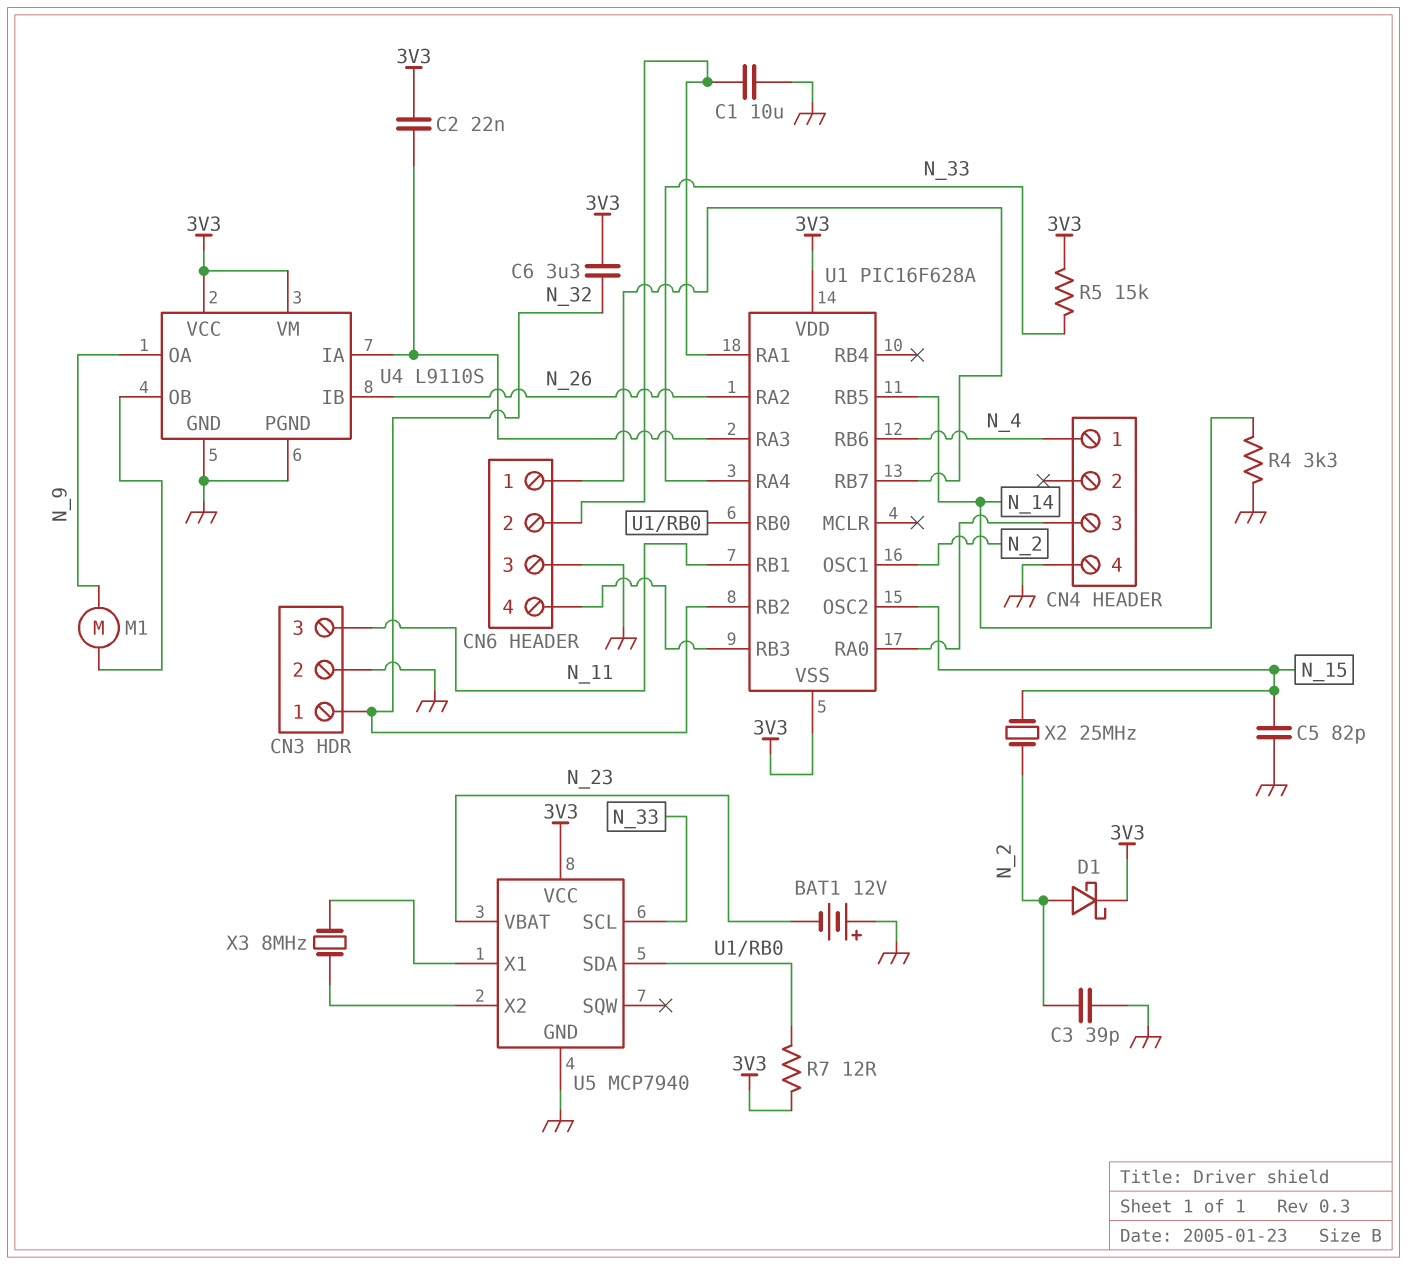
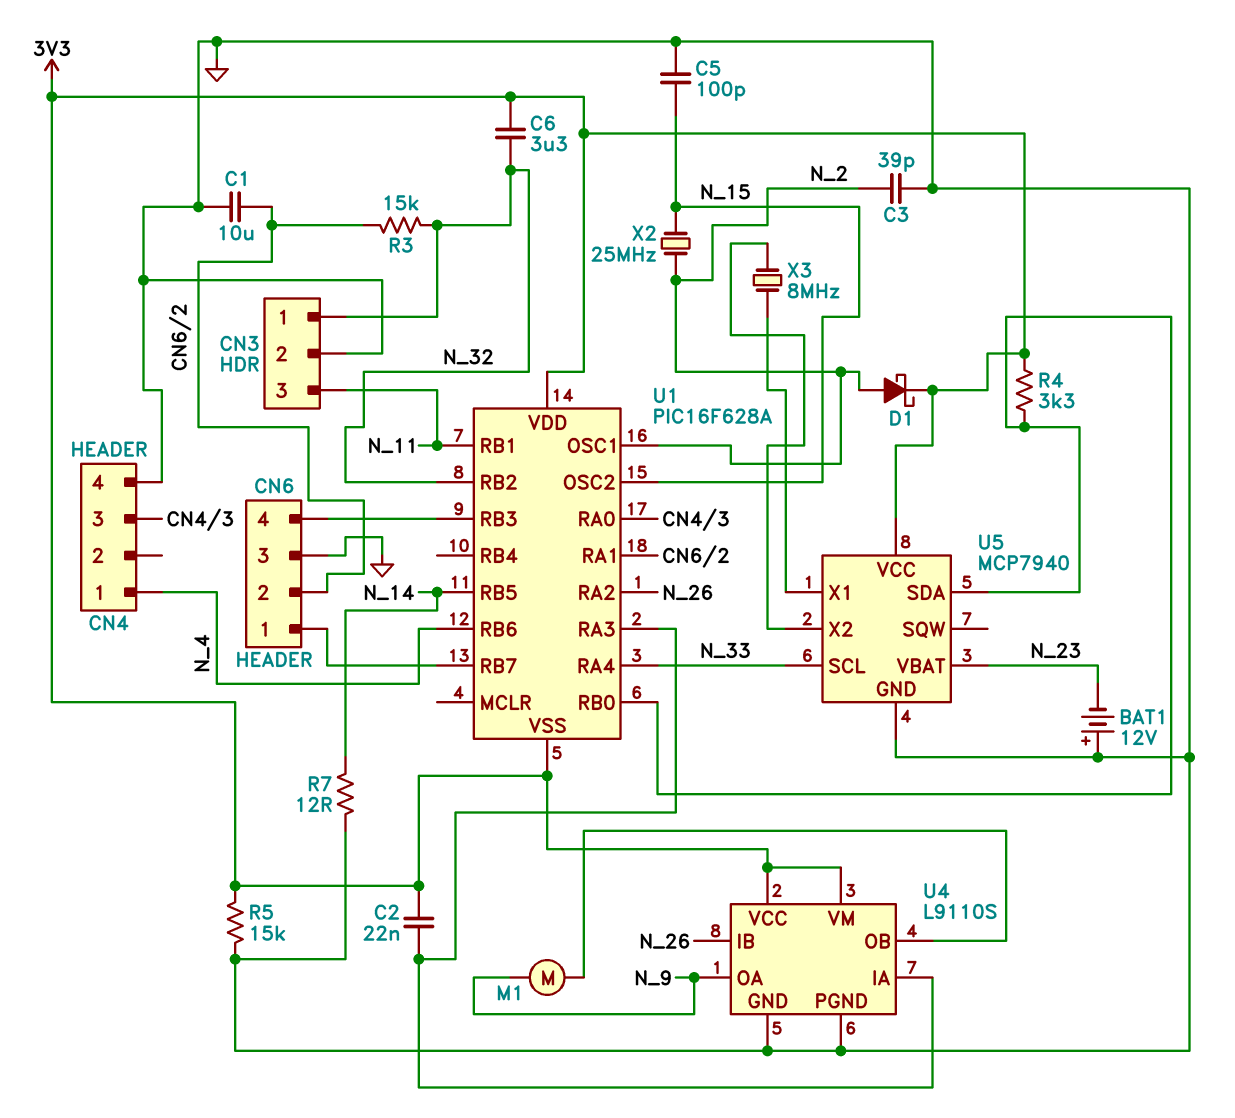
C5: 82pF (GND, N_15) -> 100pF (GND, N_15)
R3: none -> 15k (CN6/2, N_32)
R4: 3.3k (GND, N_14) -> 3.3k (3V3, U1/RB0)
R5: 15k (3V3, N_33) -> 15k (3V3, GND)
R7: 12 (3V3, U1/RB0) -> 12 (GND, N_14)

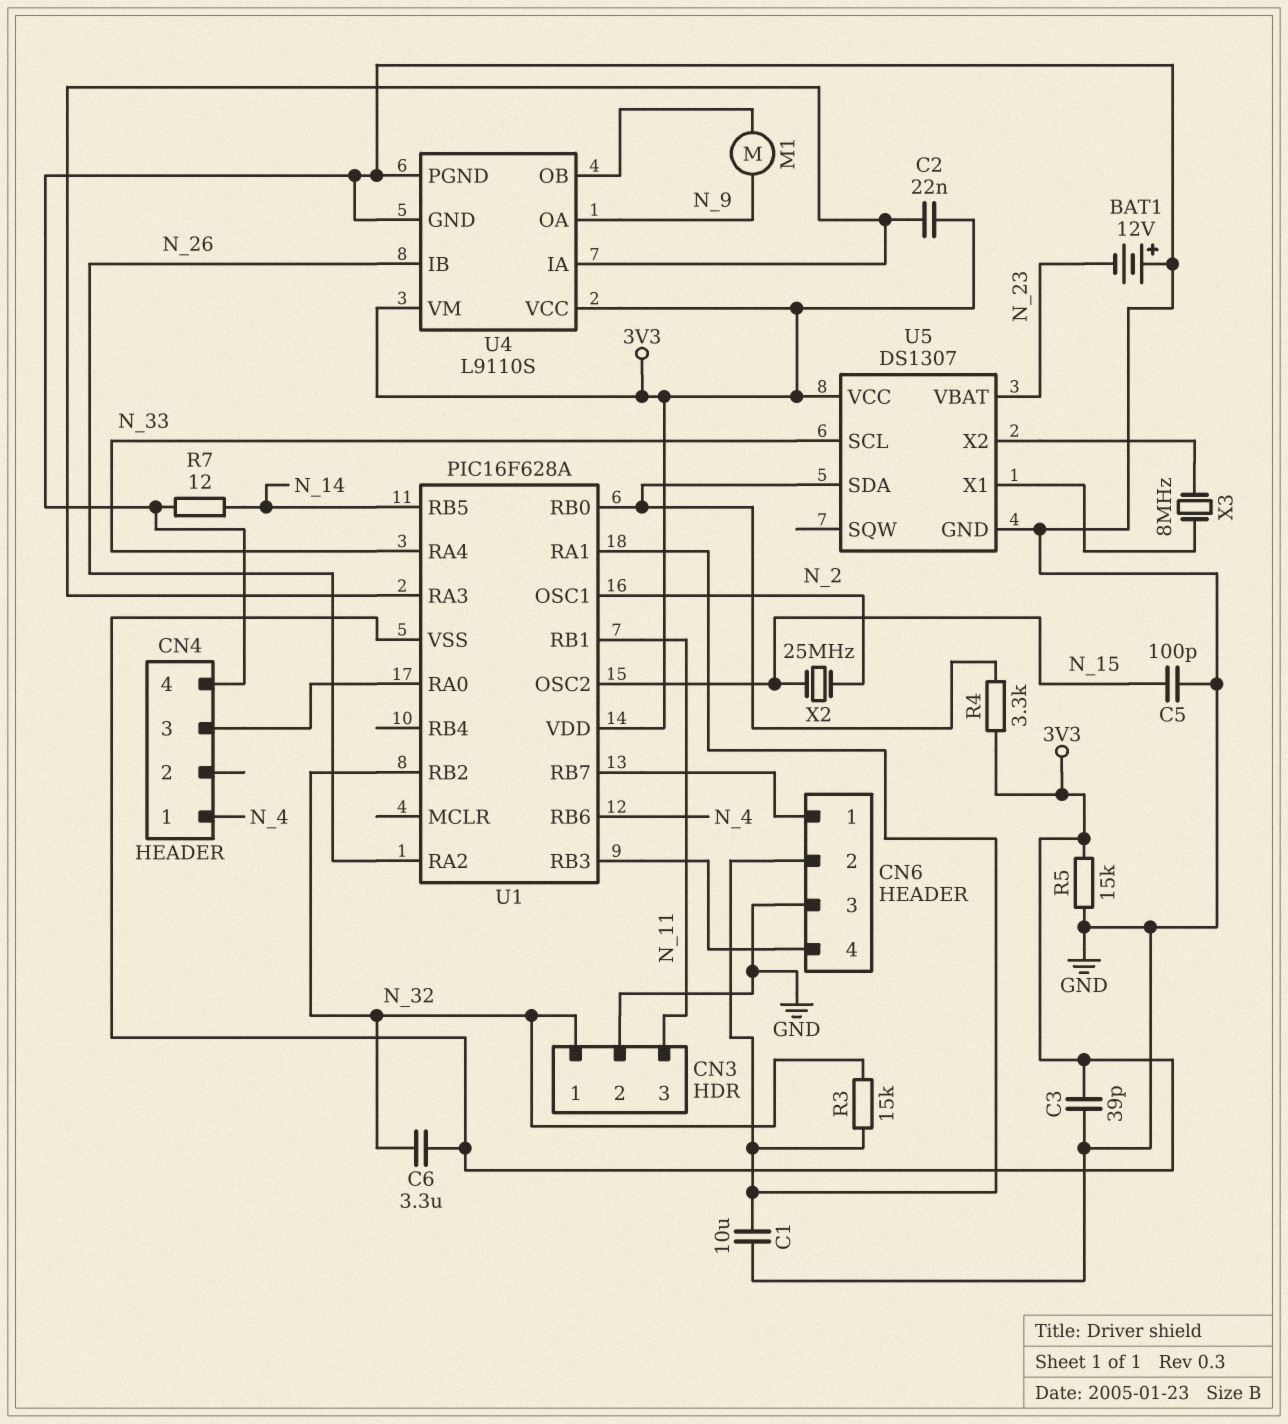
C3: 39pF (GND, N_2) -> 39pF (3V3, GND)
D1: schottky (A N_2, K 3V3) -> none
U5: MCP7940 -> DS1307

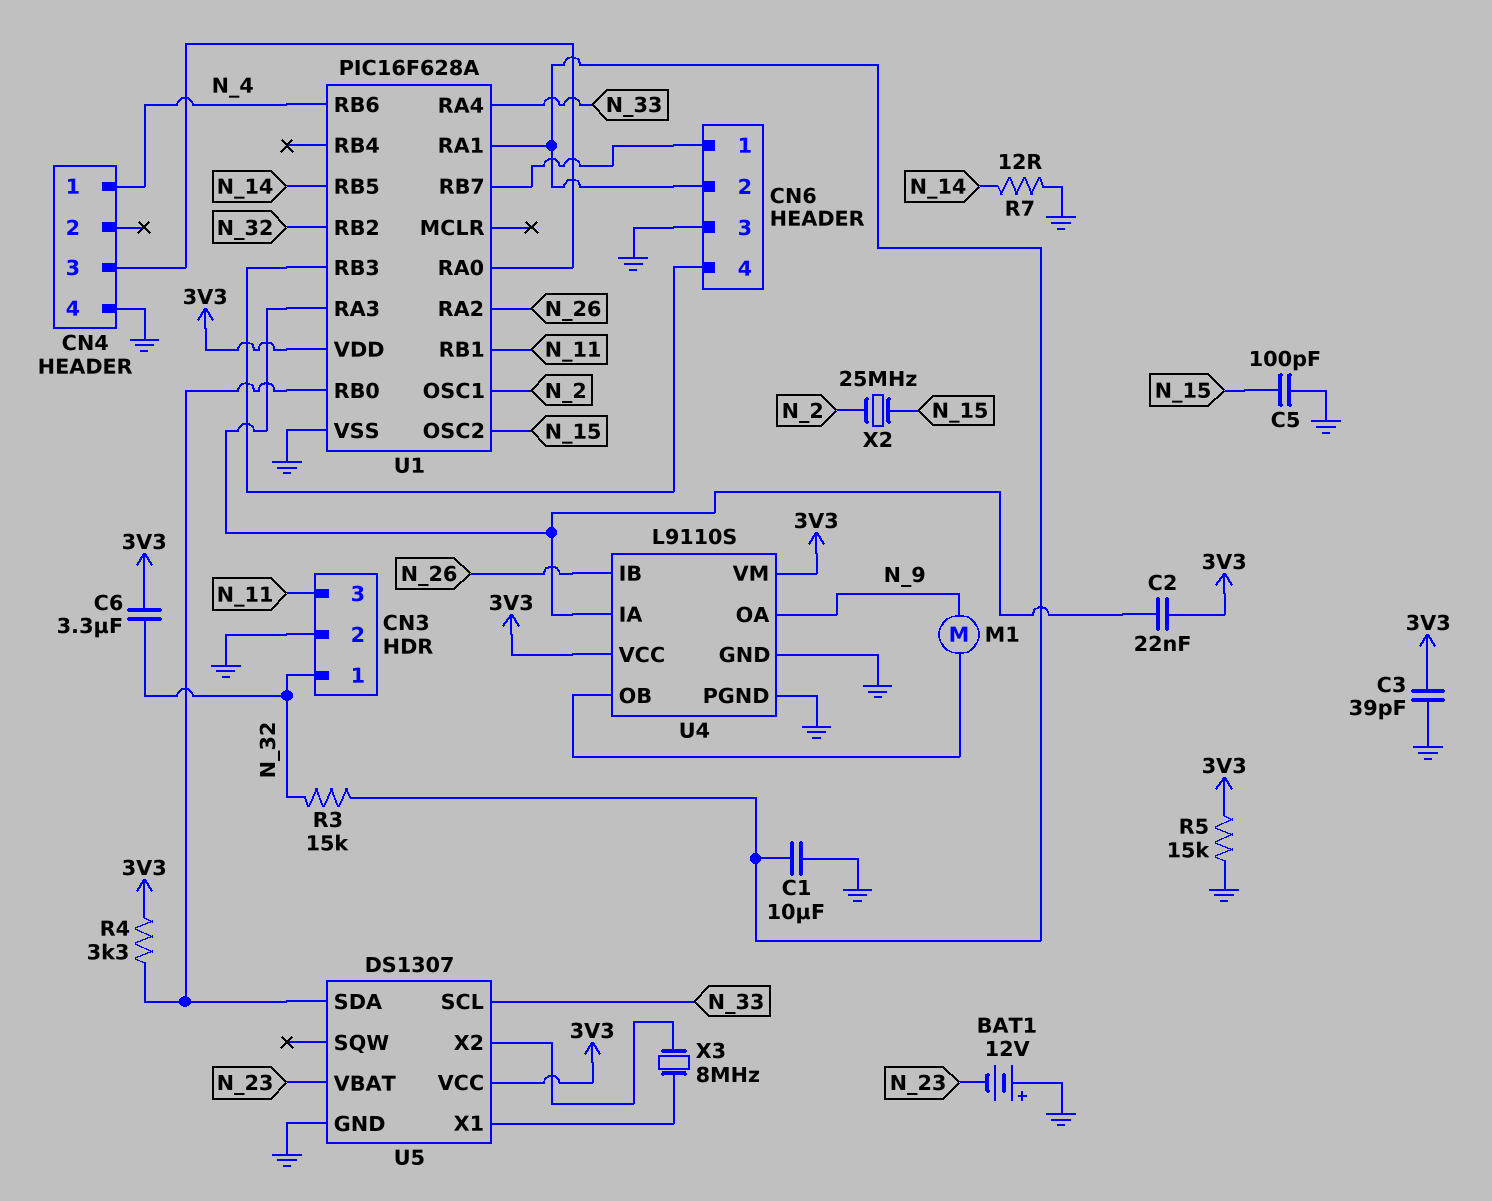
U1 pin VSS: 3V3 -> GND

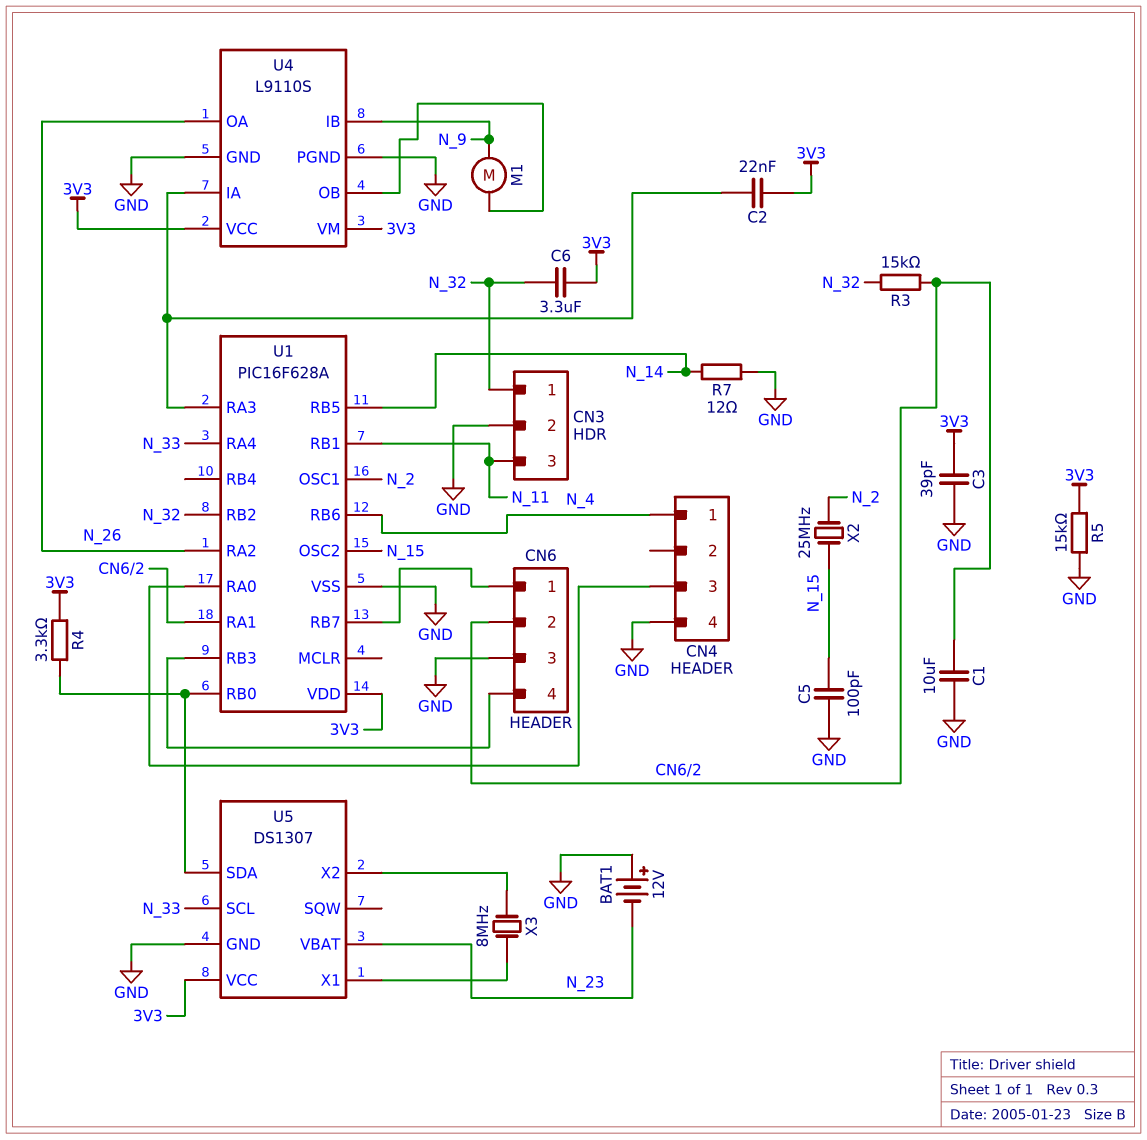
U4 pin IB: N_26 -> N_9
U4 pin OA: N_9 -> N_26

